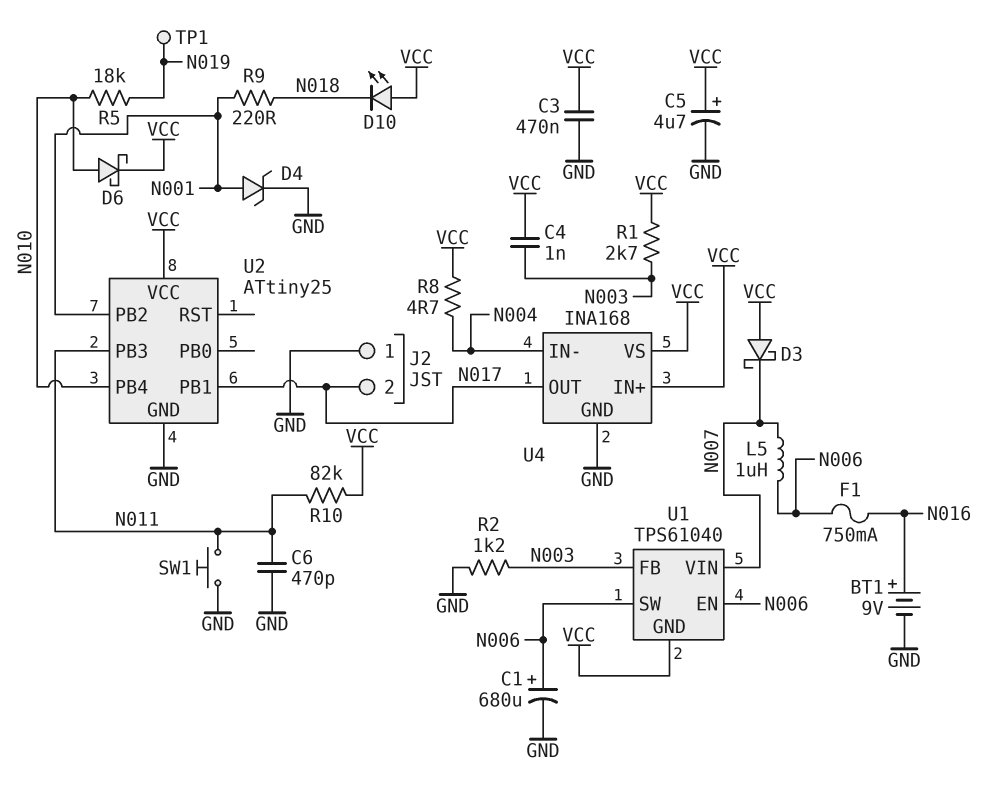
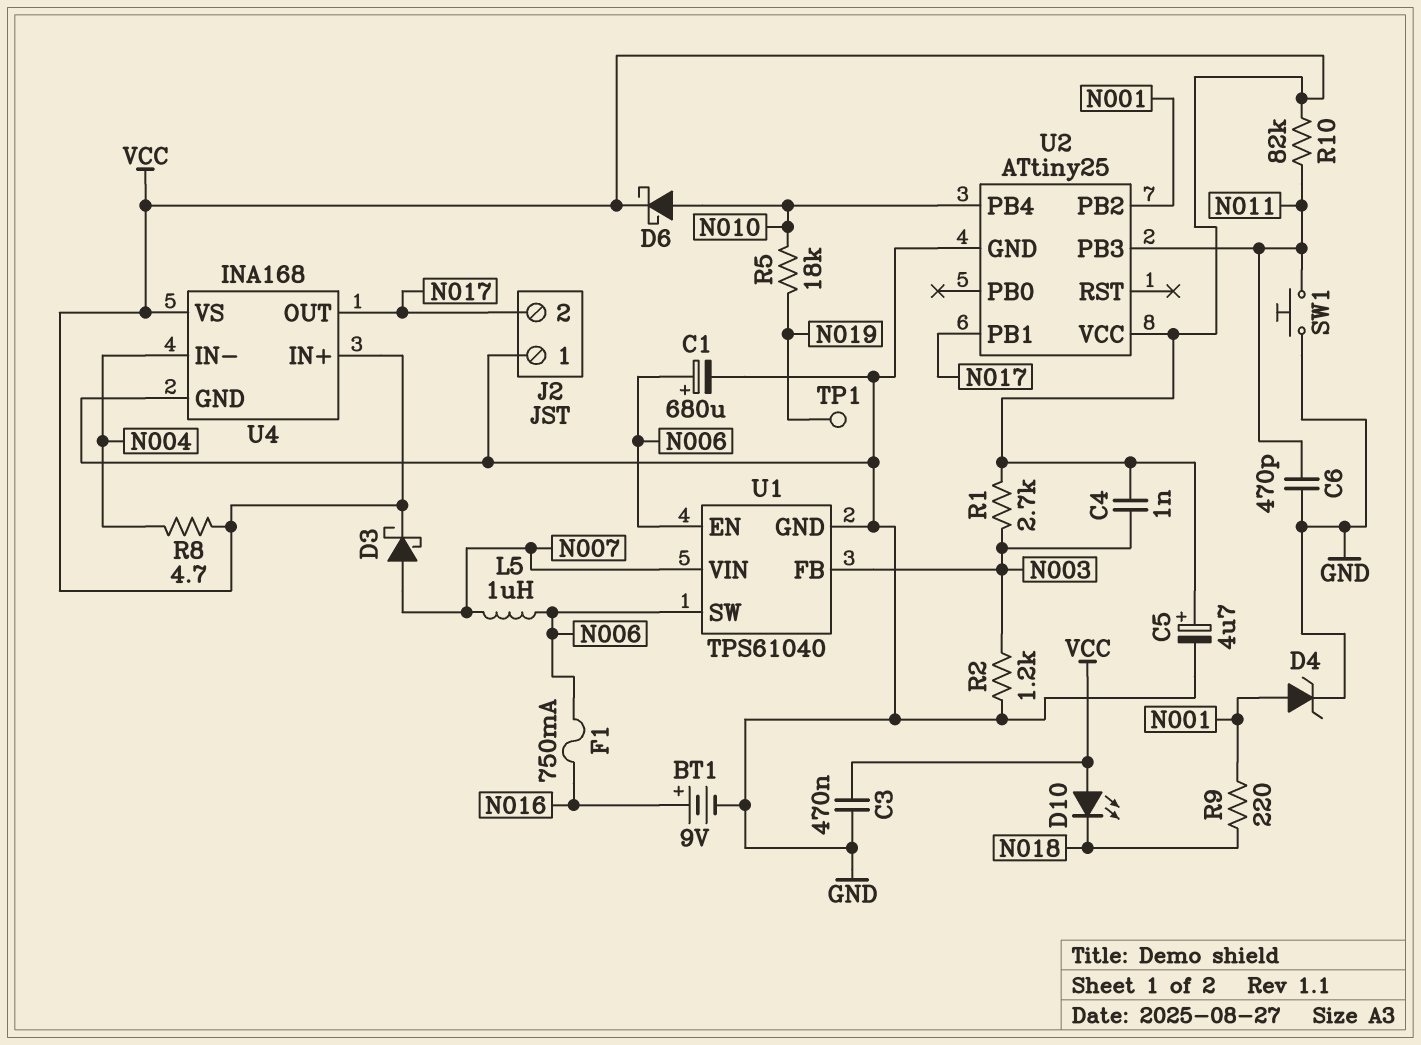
D3: schottky (A VCC, K N007) -> schottky (A N007, K VCC)
U1 pin GND: VCC -> GND

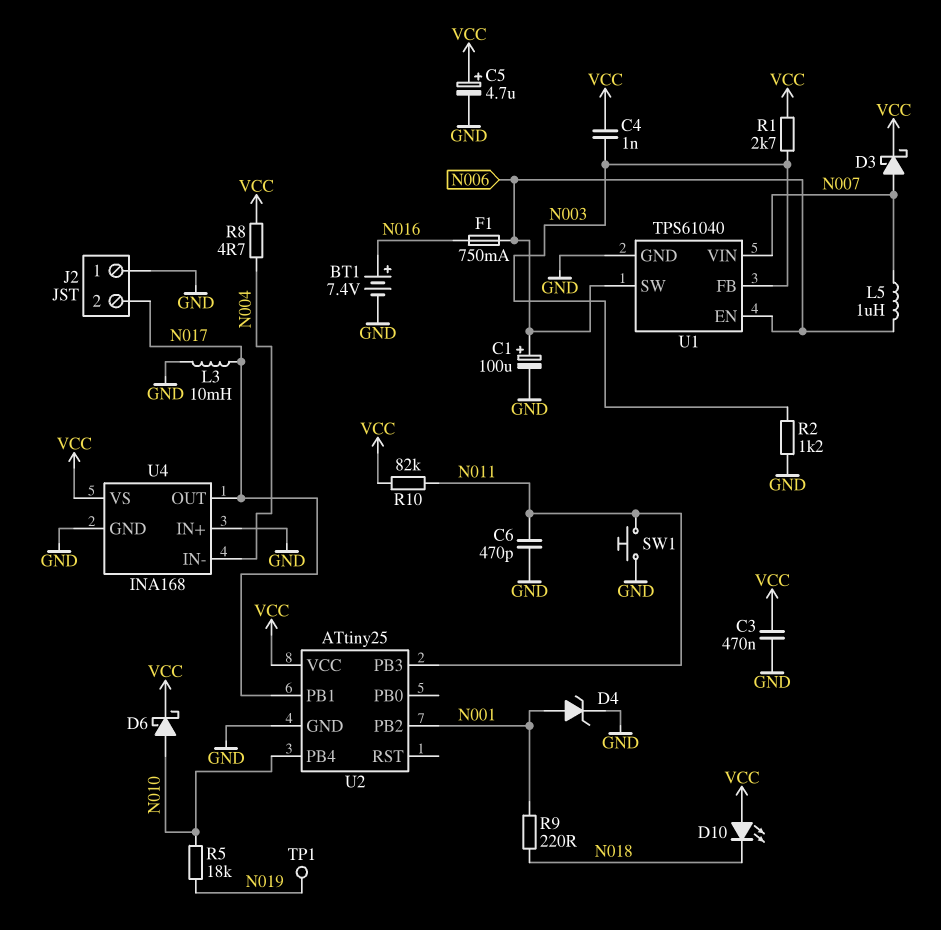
BT1: 9V (plus N016, minus GND) -> 7.4V (plus N016, minus GND)
C1: 680uF (plus N006, minus GND) -> 100uF (plus N006, minus GND)
L3: none -> 10mH (GND, N017)
U4 pin IN+: VCC -> GND

